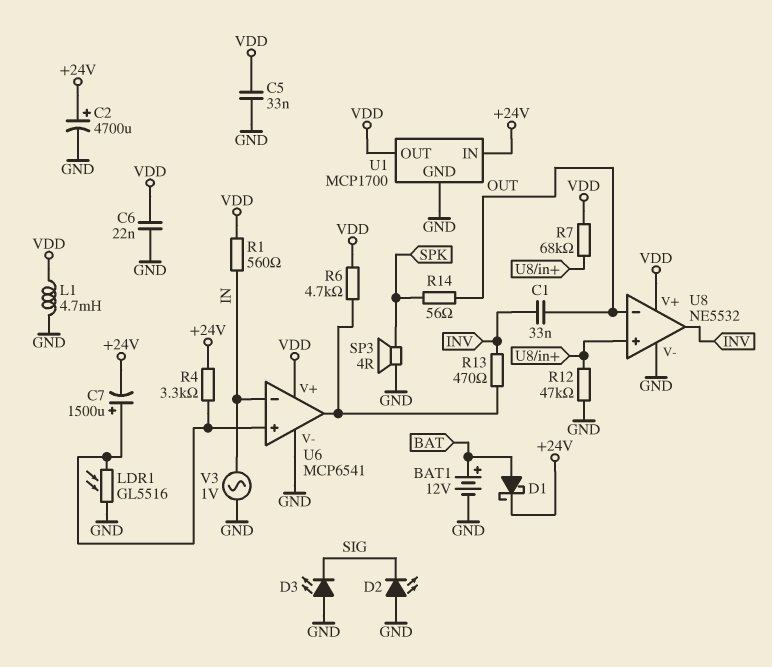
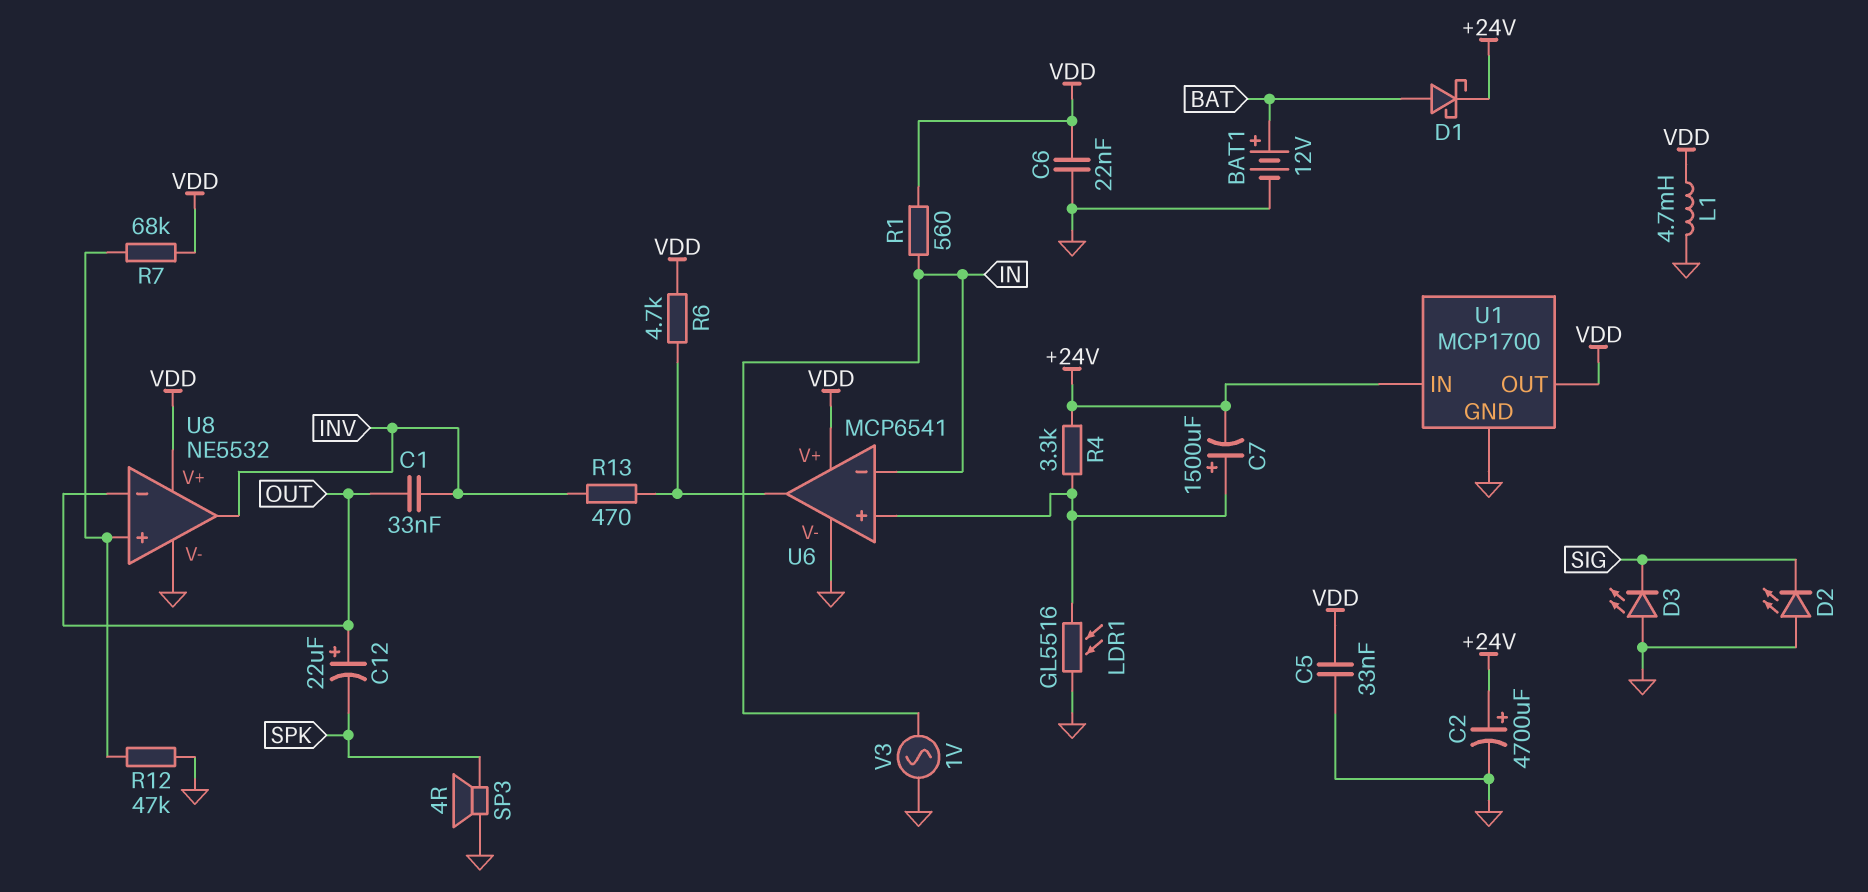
C12: none -> 22uF (plus OUT, minus SPK)
R14: 56 (OUT, SPK) -> none

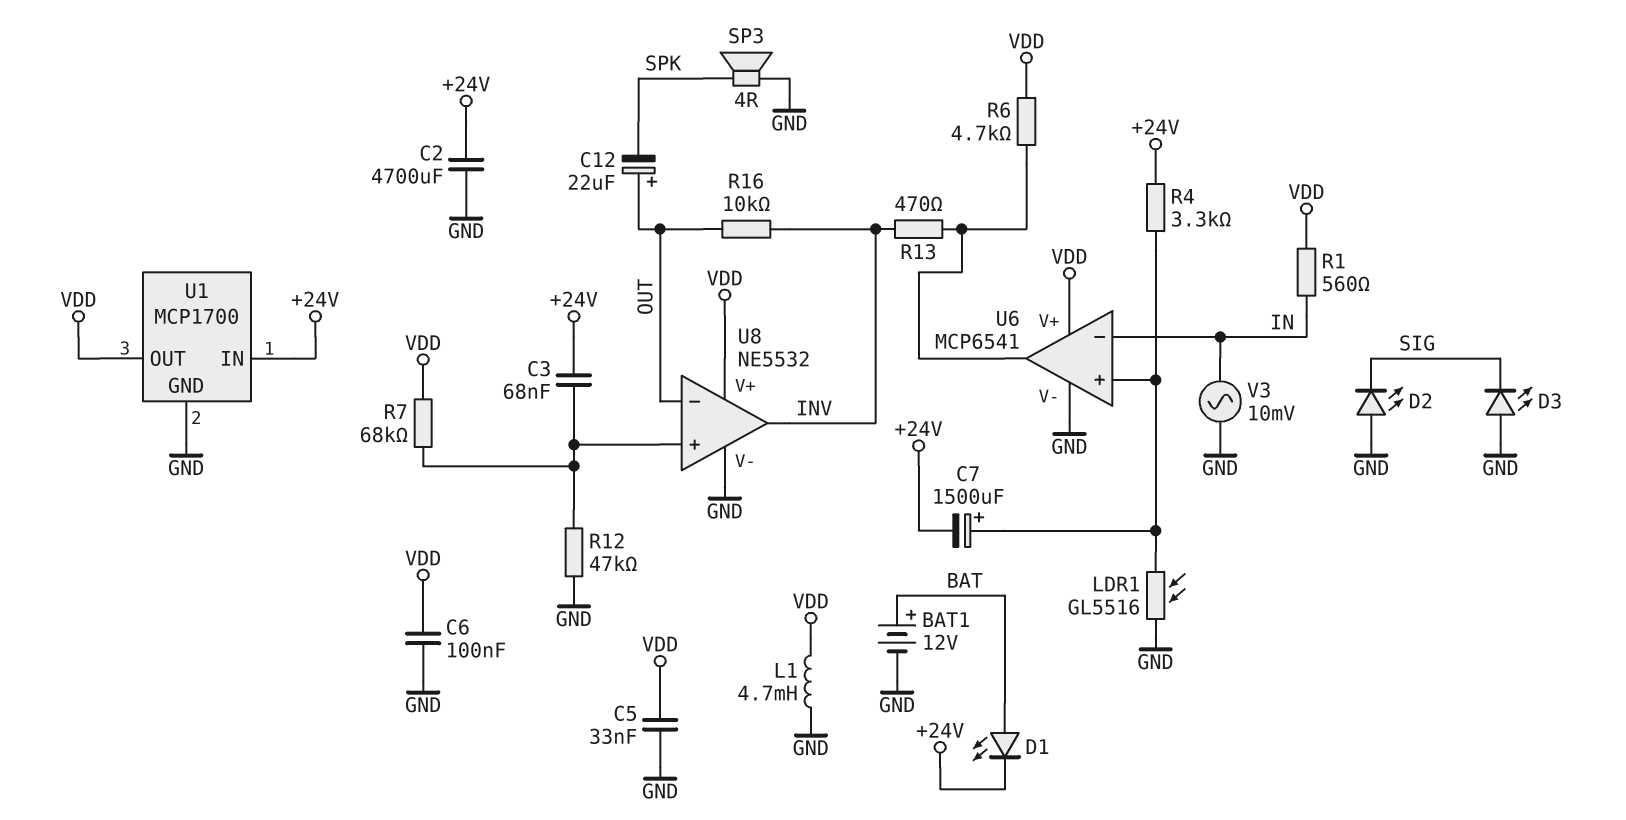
C1: 33nF (INV, OUT) -> none
C2: 4700uF (plus +24V, minus GND) -> 4700uF (+24V, GND)
C3: none -> 68nF (+24V, U8/in+)
C6: 22nF (GND, VDD) -> 100nF (GND, VDD)
D1: schottky (A BAT, K +24V) -> LED (A BAT, K +24V)
R16: none -> 10k (INV, OUT)
V3: AC 1V (GND, IN) -> AC 10mV (GND, IN)

